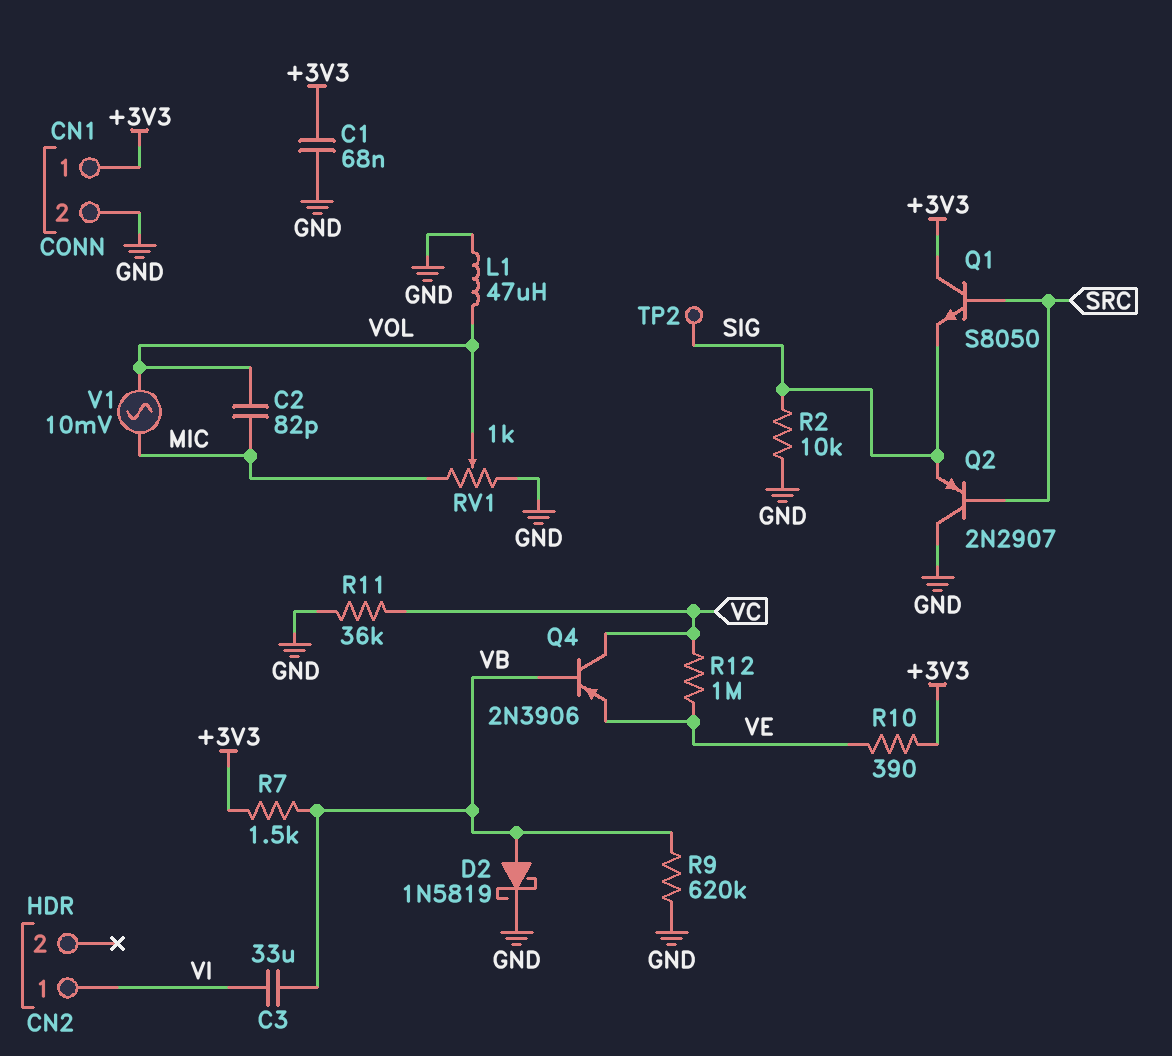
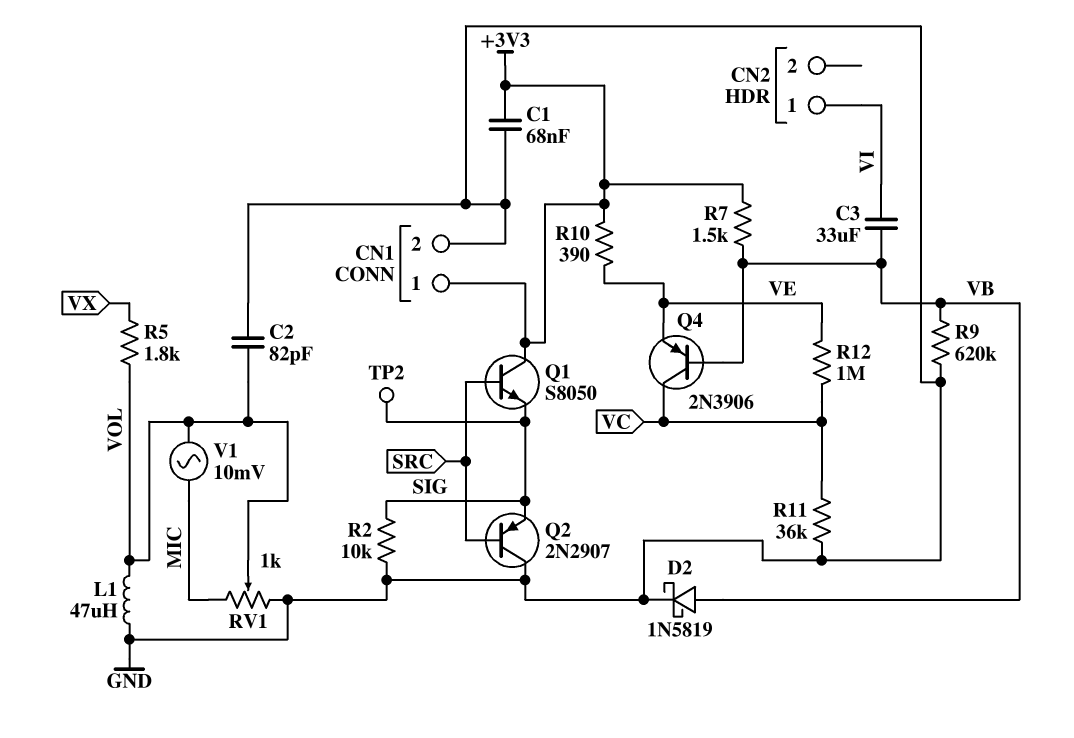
C2: 82pF (MIC, VOL) -> 82pF (GND, VOL)
R5: none -> 1.8k (VOL, VX)

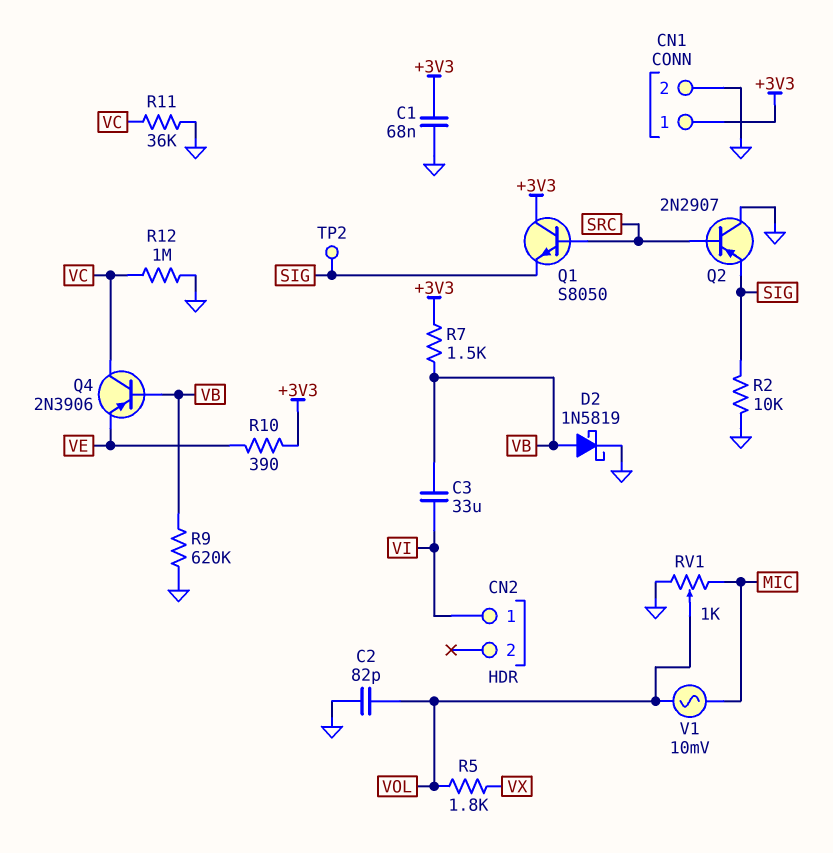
L1: 47uH (GND, VOL) -> none
R12: 1M (VC, VE) -> 1M (GND, VC)

